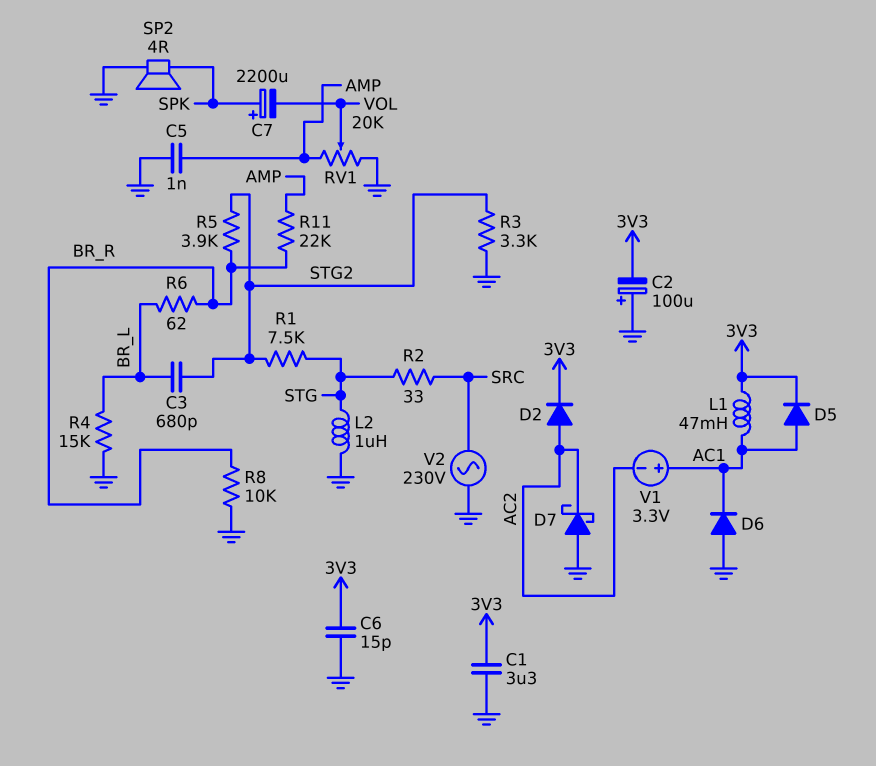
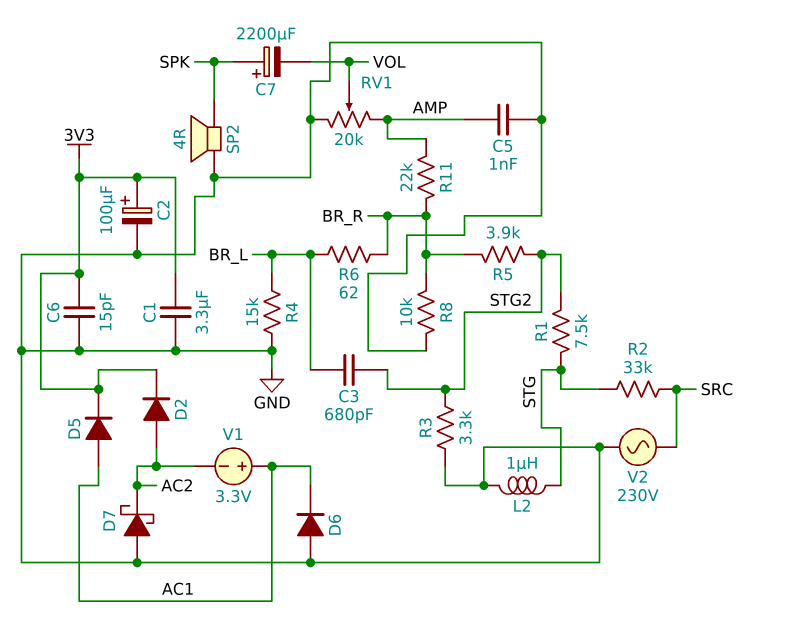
C2: 100uF (plus GND, minus 3V3) -> 100uF (plus 3V3, minus GND)
L1: 47mH (3V3, AC1) -> none
R2: 33 (SRC, STG) -> 33k (SRC, STG)

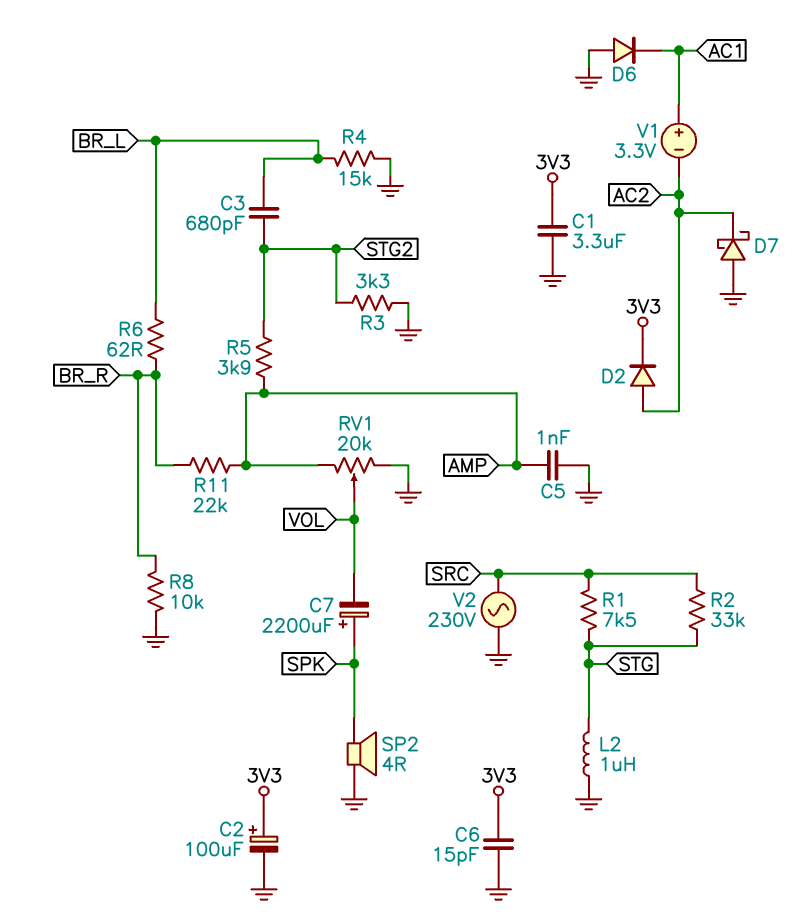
D5: diode (A AC1, K 3V3) -> none
R1: 7.5k (STG, STG2) -> 7.5k (SRC, STG)
R5: 3.9k (BR_R, STG2) -> 3.9k (AMP, STG2)

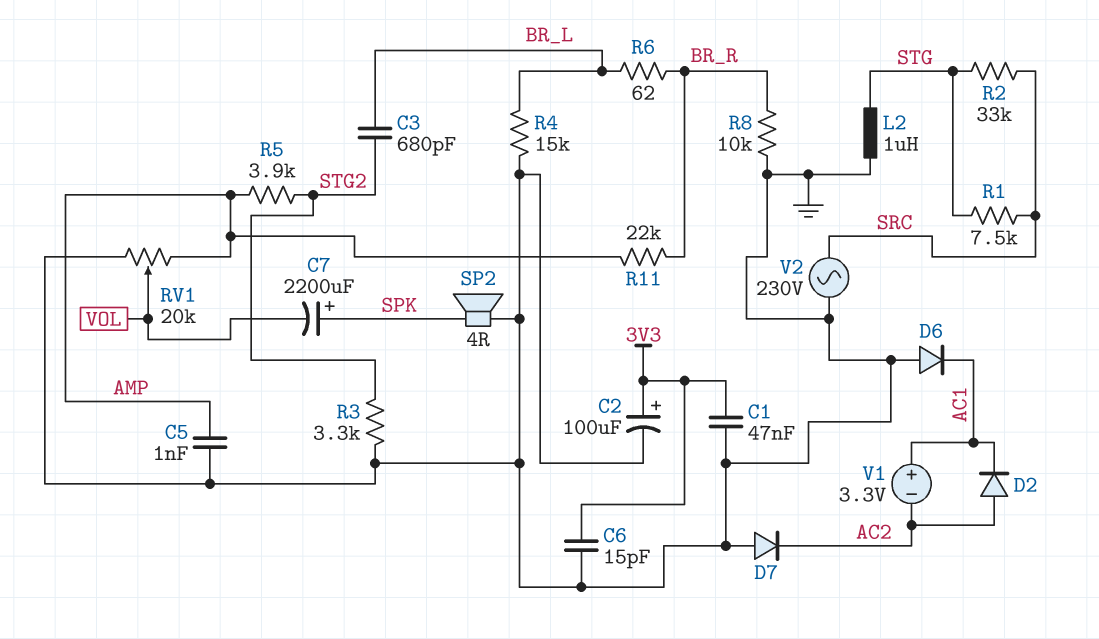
C1: 3.3uF (3V3, GND) -> 47nF (3V3, GND)
D2: diode (A AC2, K 3V3) -> diode (A AC2, K AC1)
D7: schottky (A GND, K AC2) -> diode (A GND, K AC2)

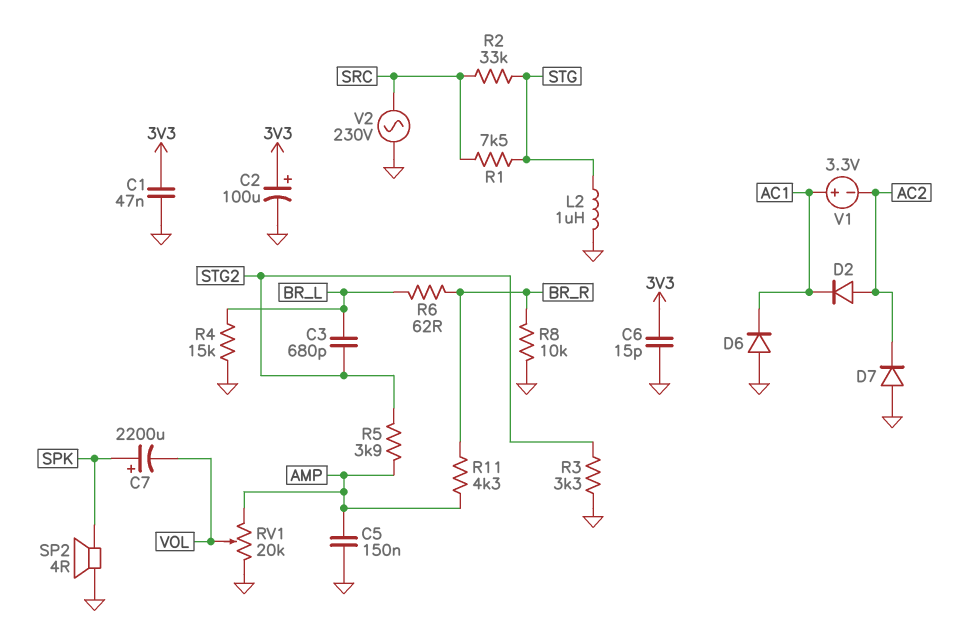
C5: 1nF (AMP, GND) -> 150nF (AMP, GND)
R11: 22k (AMP, BR_R) -> 4.3k (AMP, BR_R)

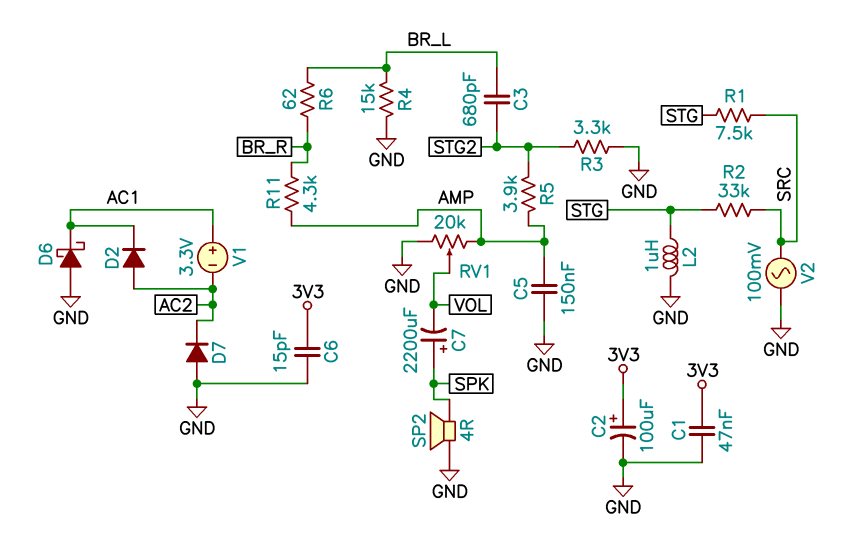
D6: diode (A GND, K AC1) -> schottky (A GND, K AC1)
R8: 10k (BR_R, GND) -> none
V2: AC 230V (GND, SRC) -> AC 100mV (GND, SRC)

